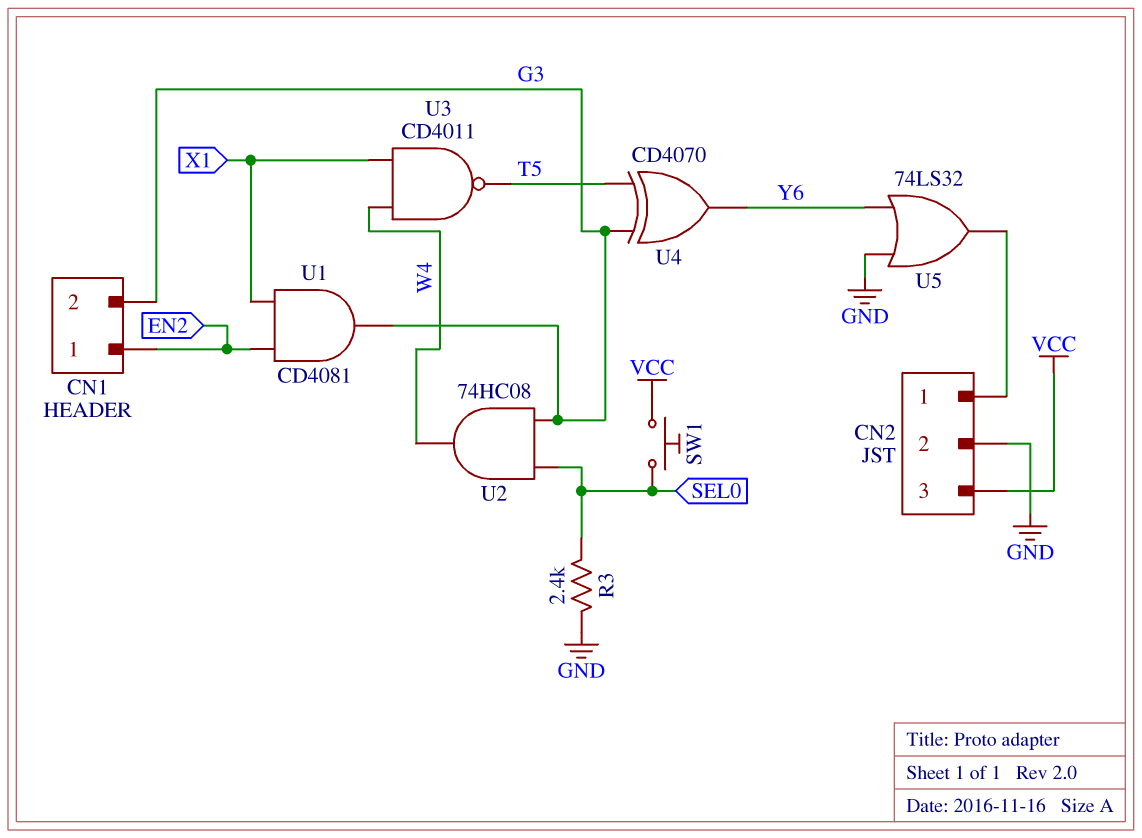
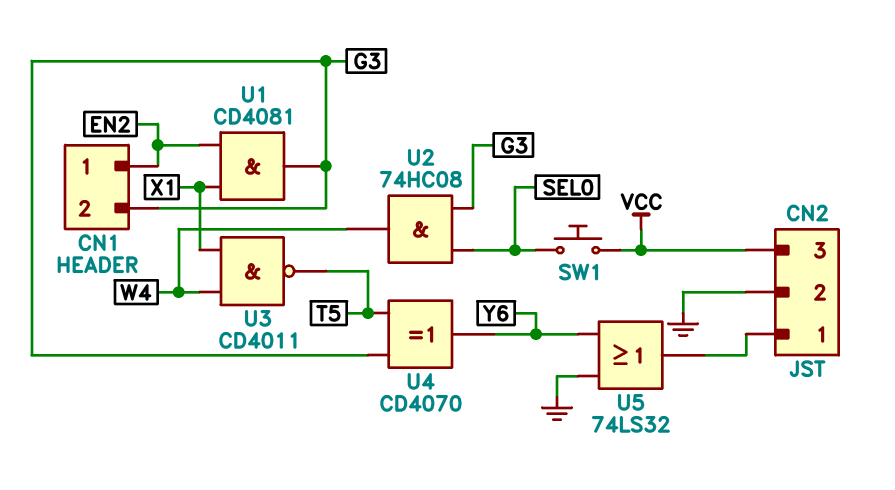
R3: 2.4k (GND, SEL0) -> none

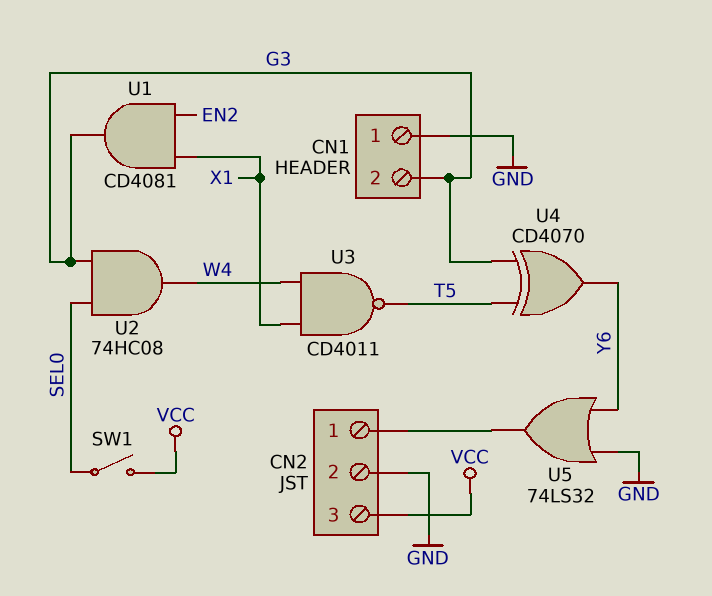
CN1 pin 1: EN2 -> GND
SW1: button (SEL0, VCC) -> switch (SEL0, VCC)

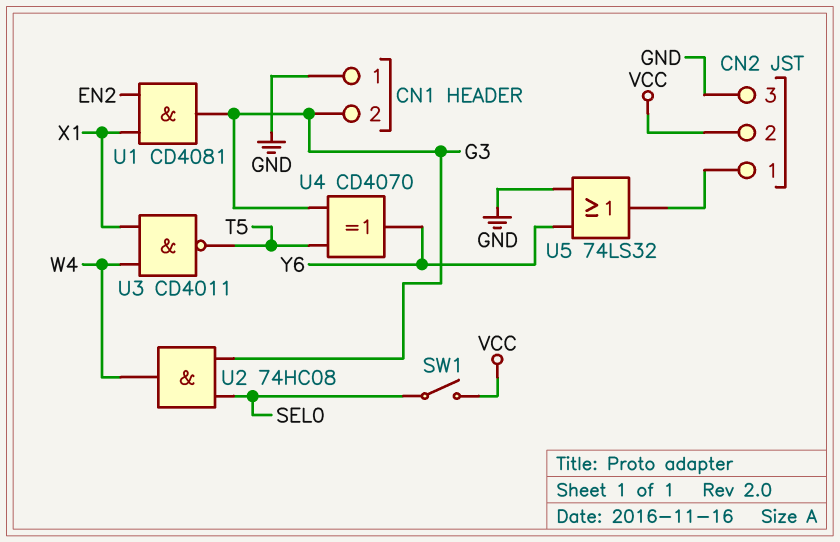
CN2 pin 2: GND -> VCC
CN2 pin 3: VCC -> GND

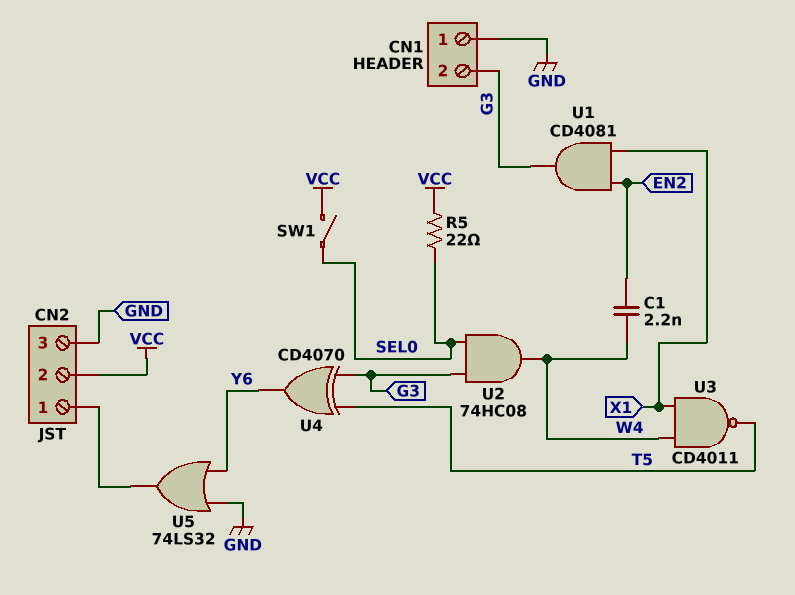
C1: none -> 2.2nF (EN2, W4)
R5: none -> 22 (SEL0, VCC)

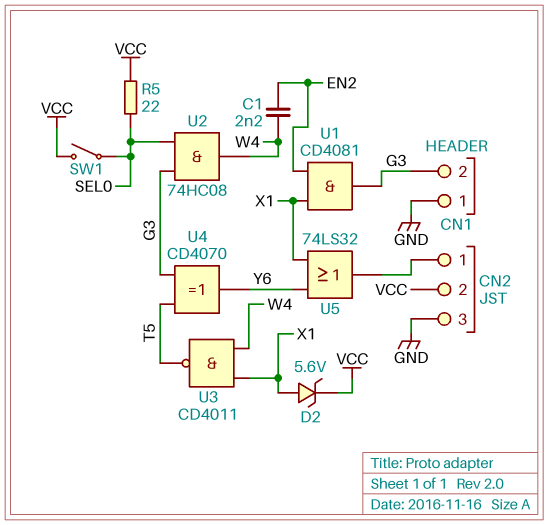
D2: none -> zener 5.6V (A X1, K VCC)
U5: OR 74LS32 (in GND, in Y6, out CN2/1) -> OR 74LS32 (in X1, in Y6, out CN2/1)

